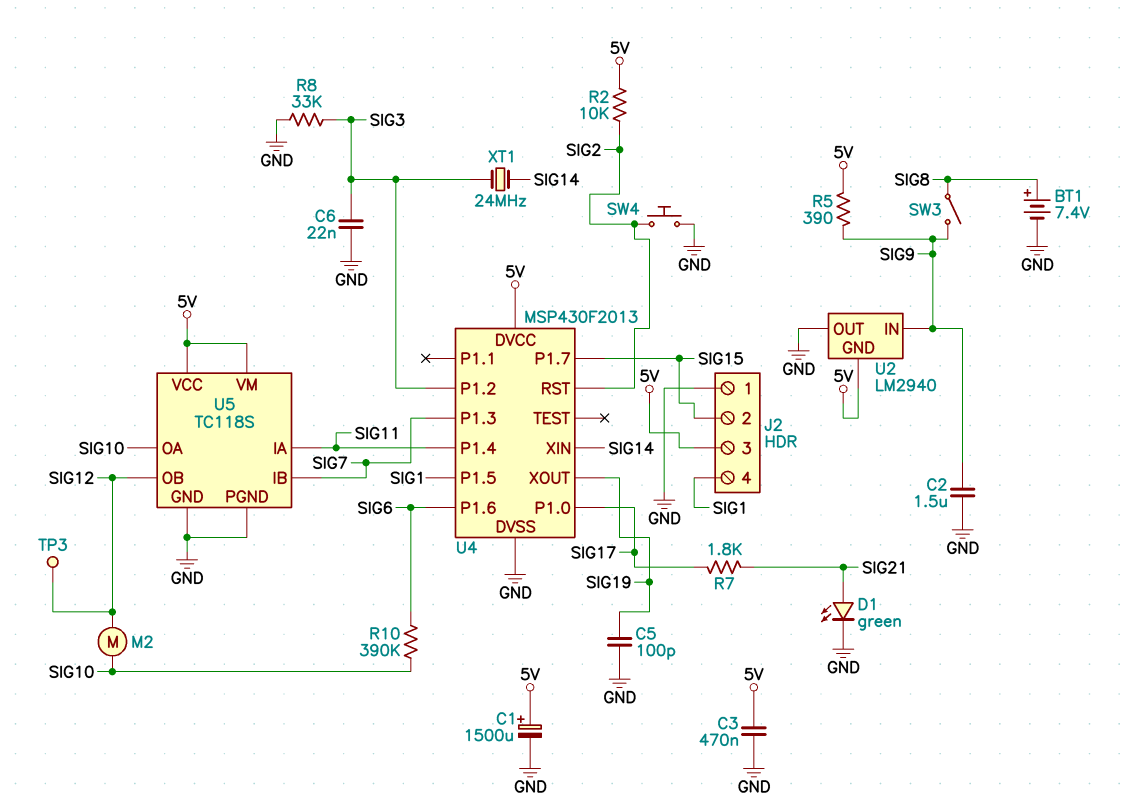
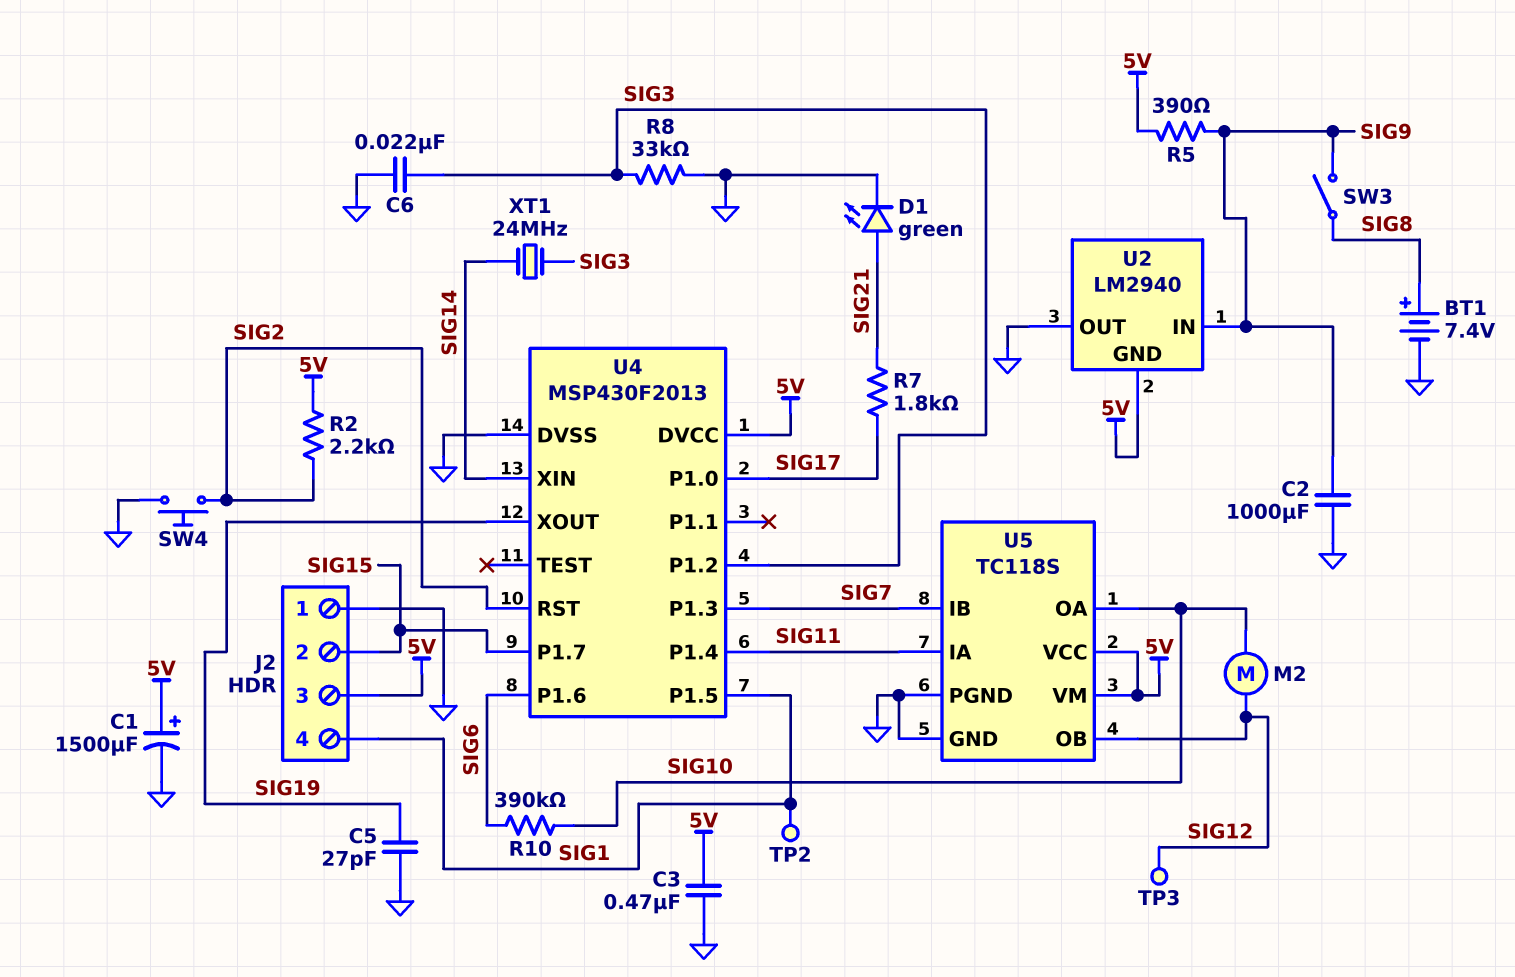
C2: 1.5uF (GND, SIG9) -> 1000uF (GND, SIG9)
C5: 100pF (GND, SIG19) -> 27pF (GND, SIG19)
R2: 10k (5V, SIG2) -> 2.2k (5V, SIG2)
TP2: none -> test point (SIG1)

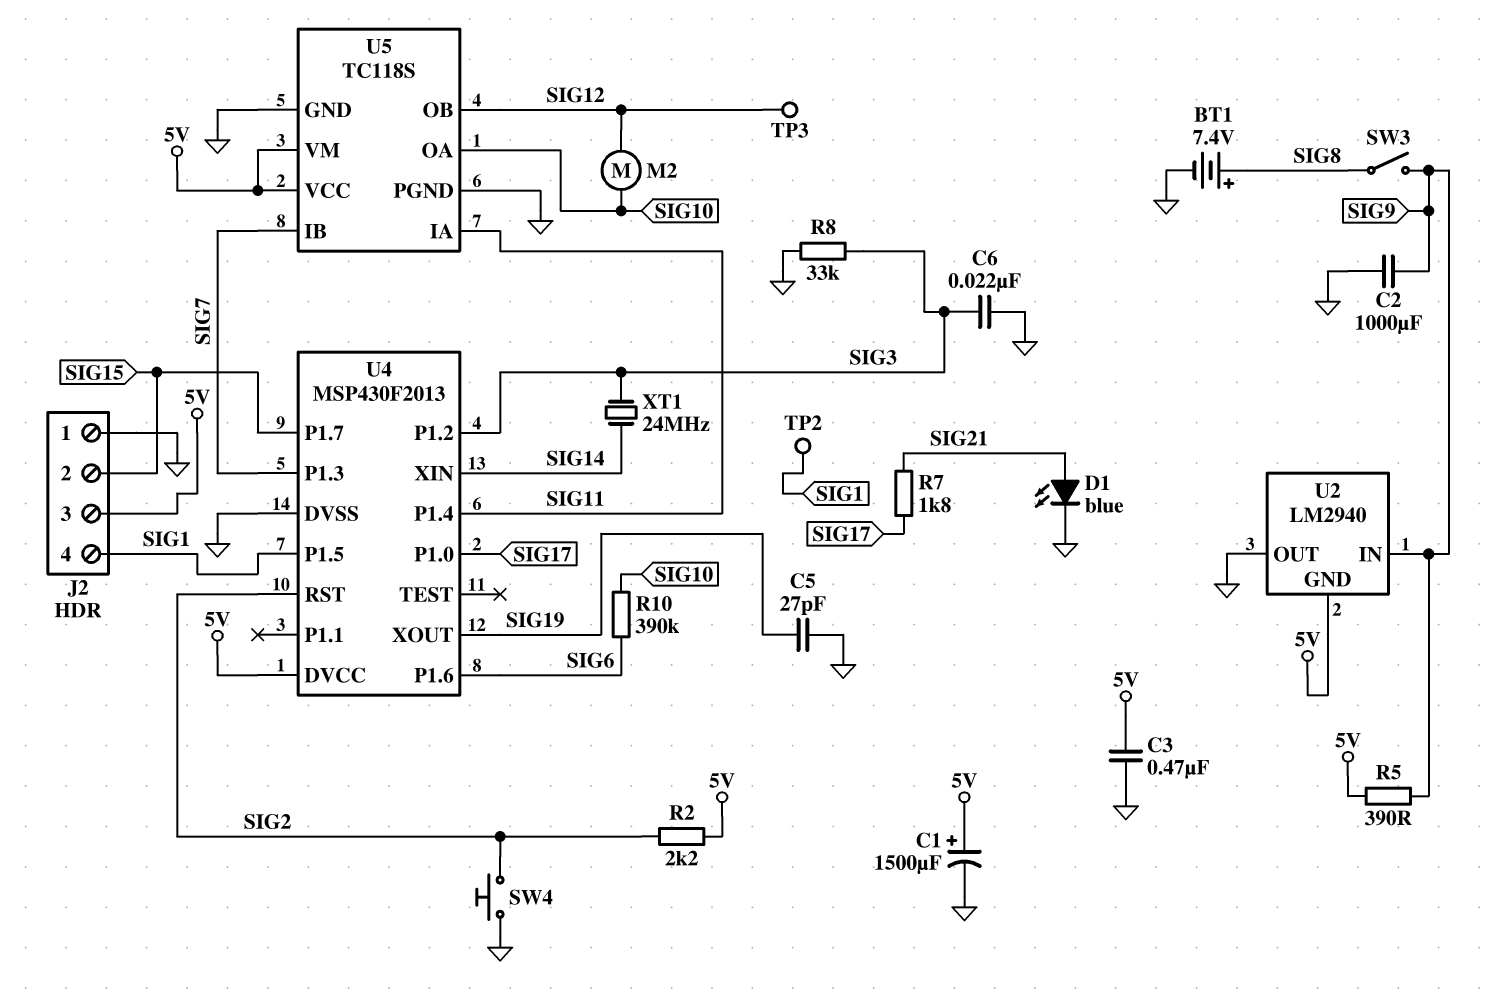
D1: LED green (A SIG21, K GND) -> LED blue (A SIG21, K GND)

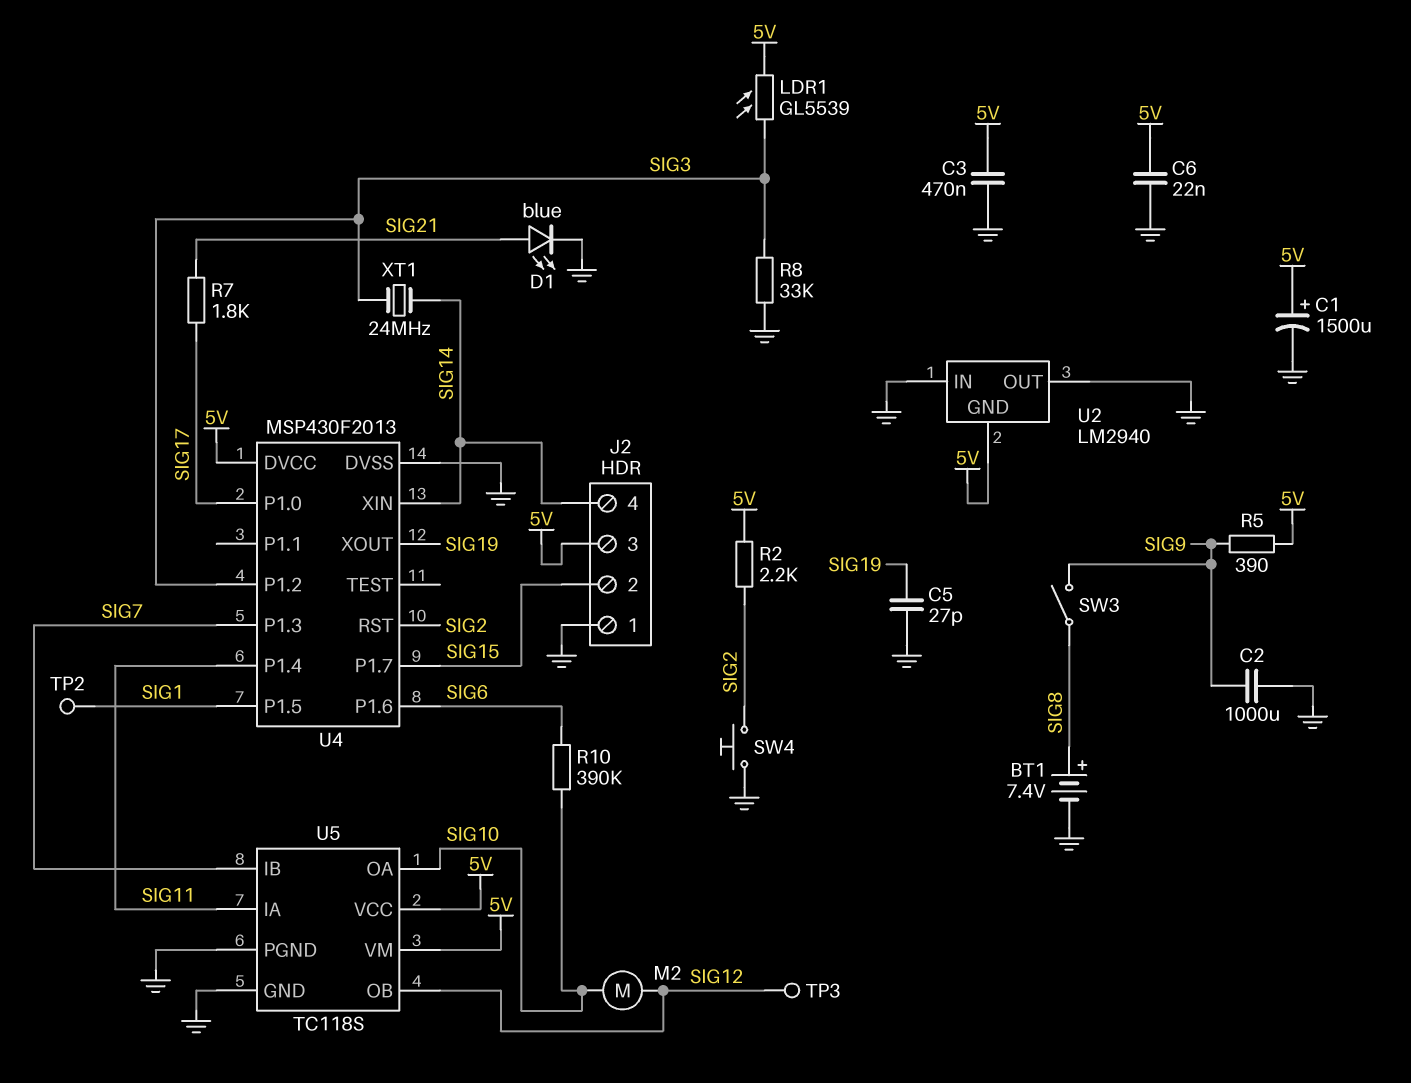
C6: 22nF (GND, SIG3) -> 22nF (5V, GND)
J2 pin 4: SIG1 -> SIG14
LDR1: none -> GL5539 (5V, SIG3)
U2 pin IN: SIG9 -> GND

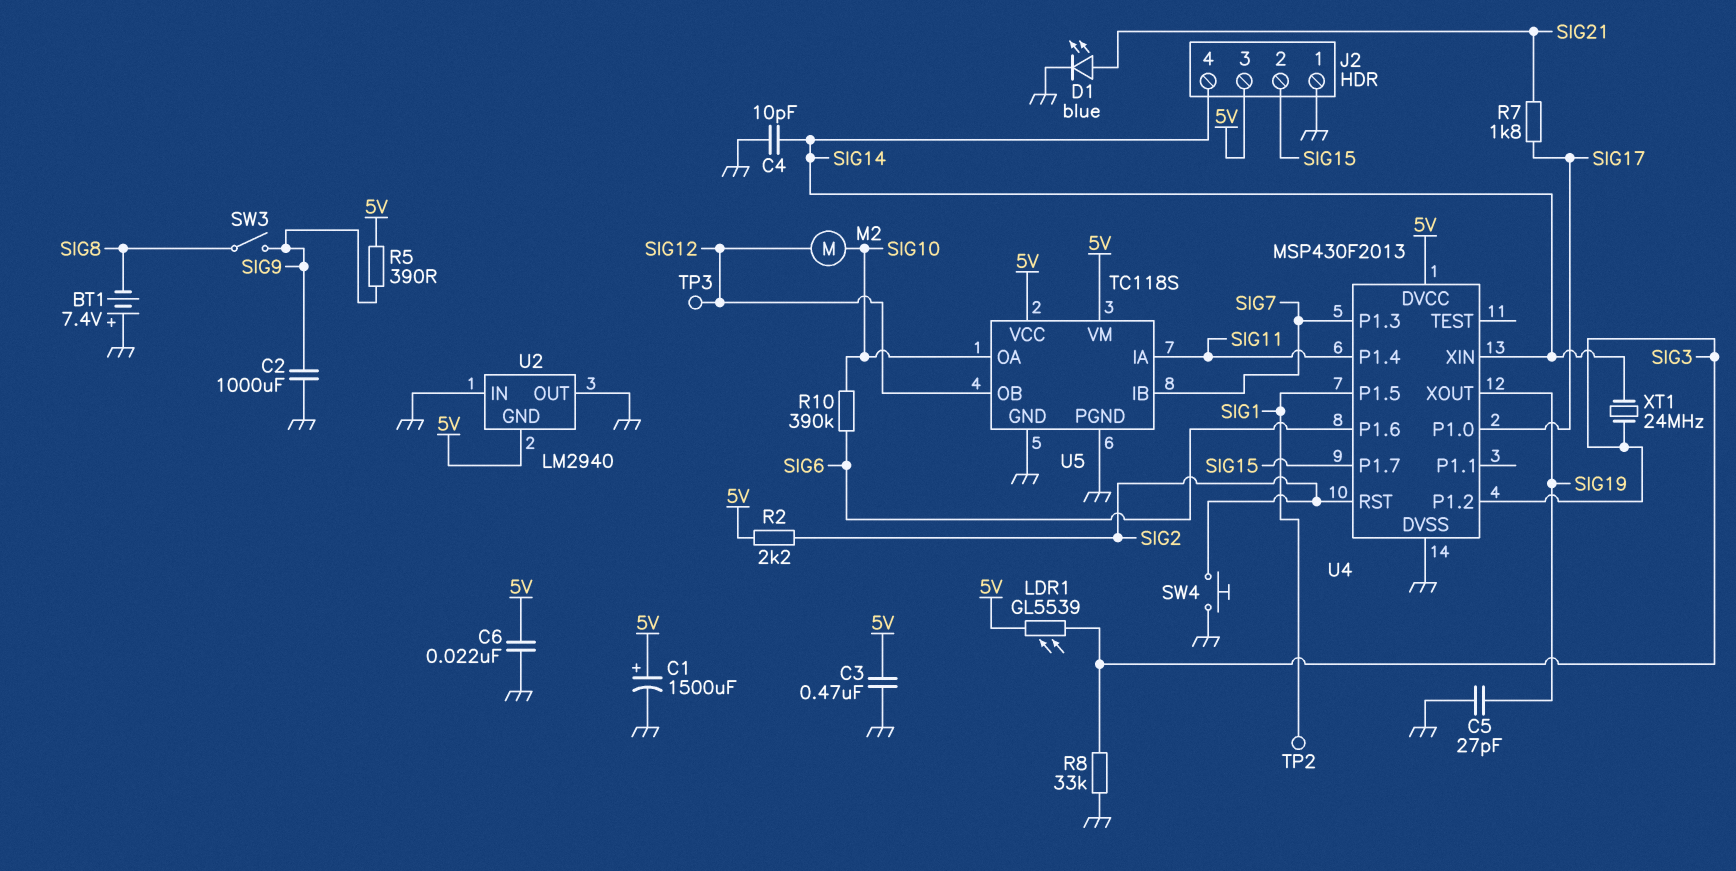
BT1: 7.4V (plus SIG8, minus GND) -> 7.4V (plus GND, minus SIG8)
C4: none -> 10pF (GND, SIG14)

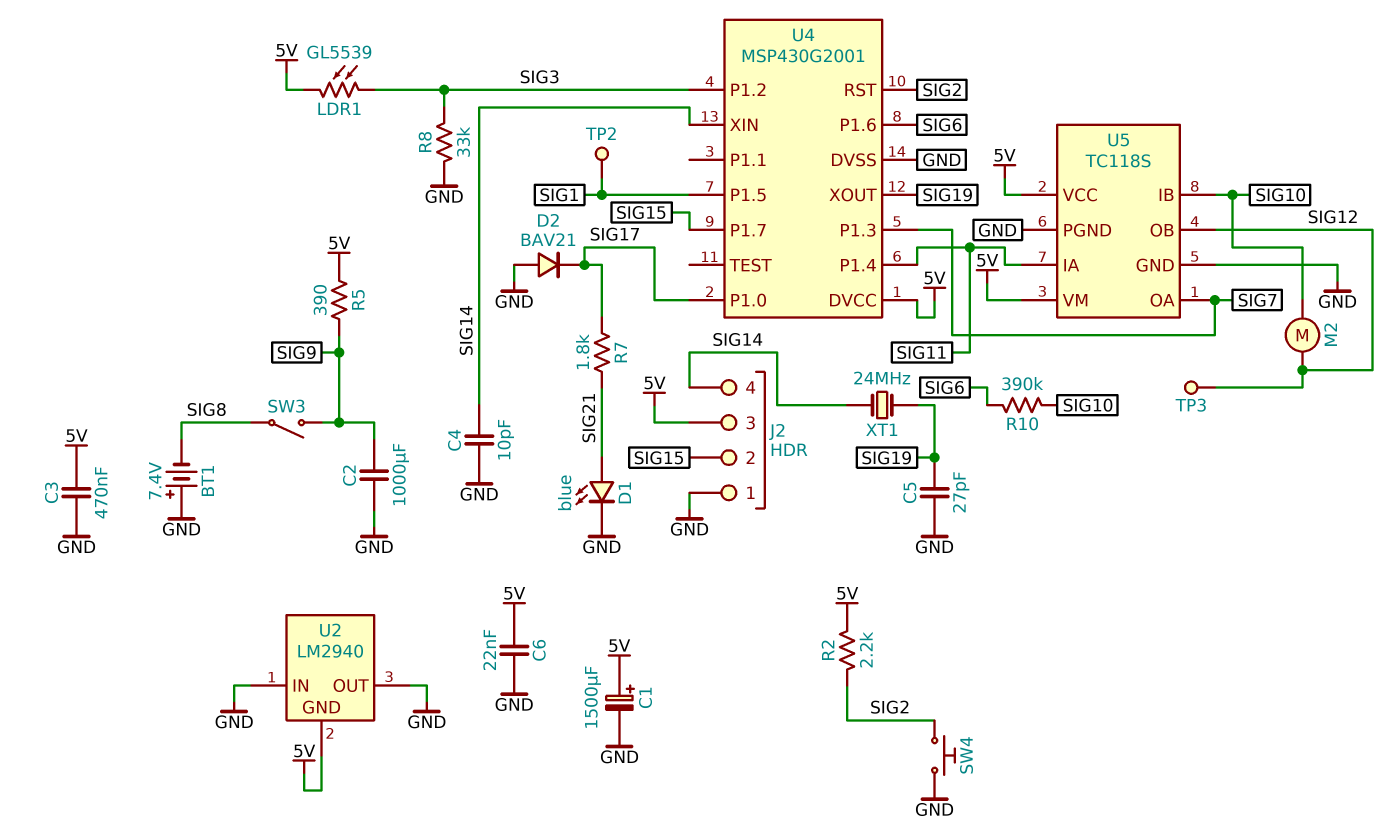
D2: none -> diode BAV21 (A GND, K SIG17)
U4: MSP430F2013 -> MSP430G2001
U5 pin IB: SIG7 -> SIG10
U5 pin OA: SIG10 -> SIG7
XT1: 24MHz (SIG3, SIG14) -> 24MHz (SIG14, SIG19)

